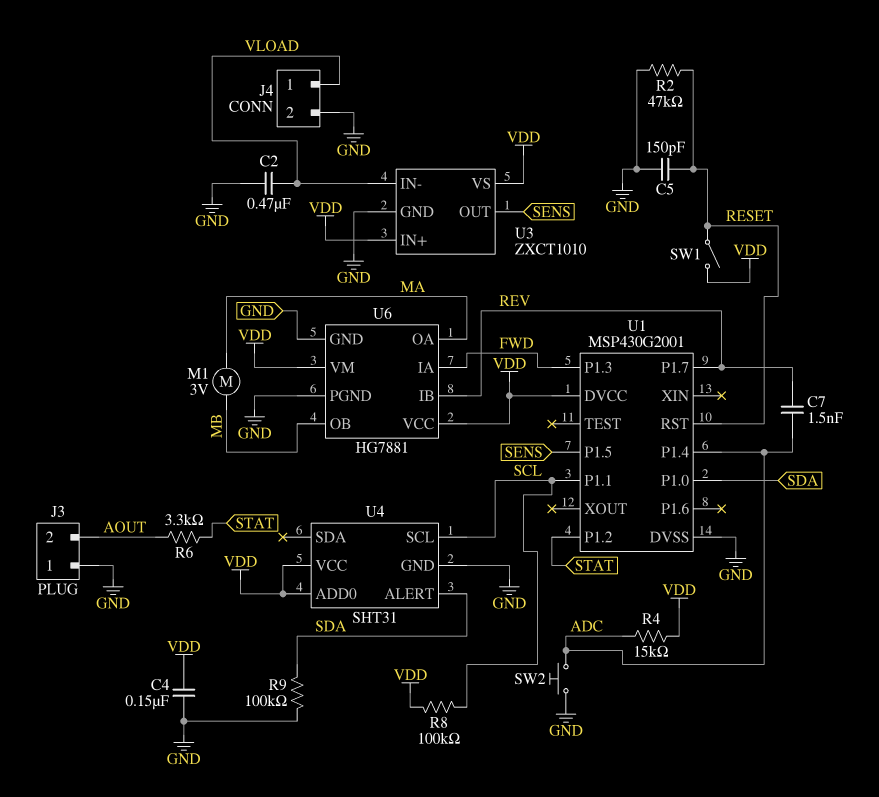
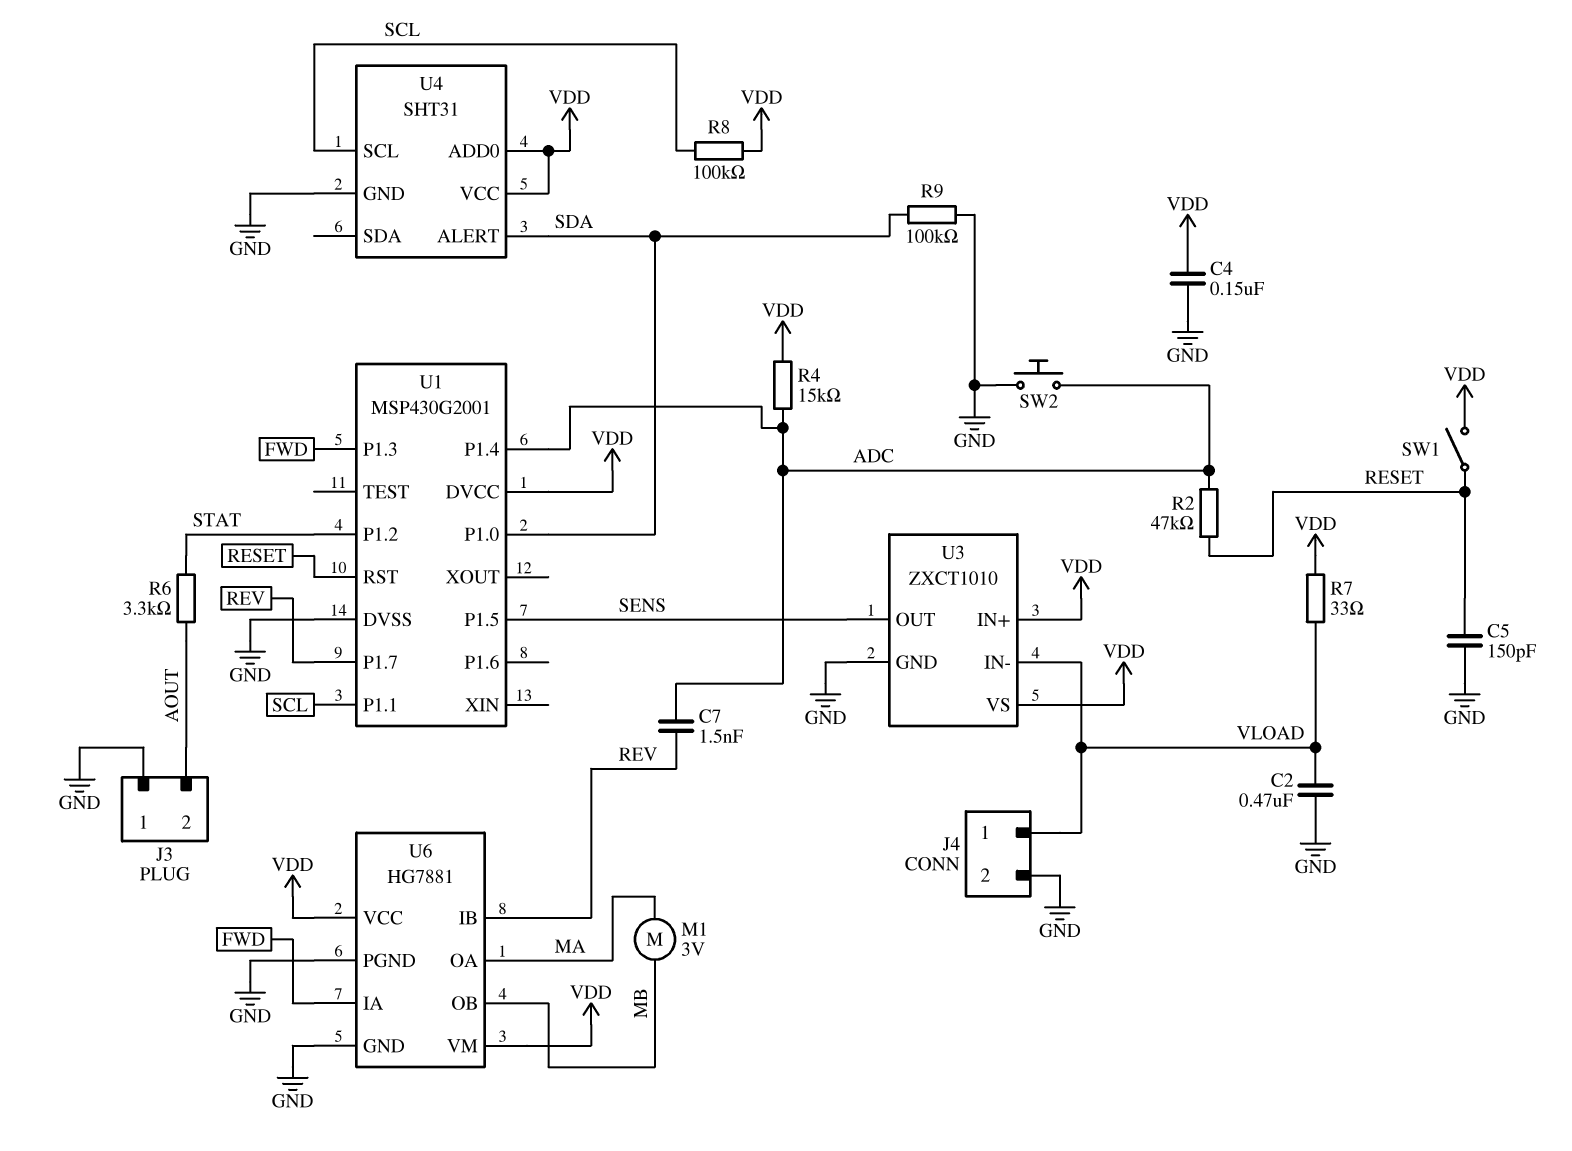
R2: 47k (GND, RESET) -> 47k (ADC, RESET)
R7: none -> 33 (VDD, VLOAD)

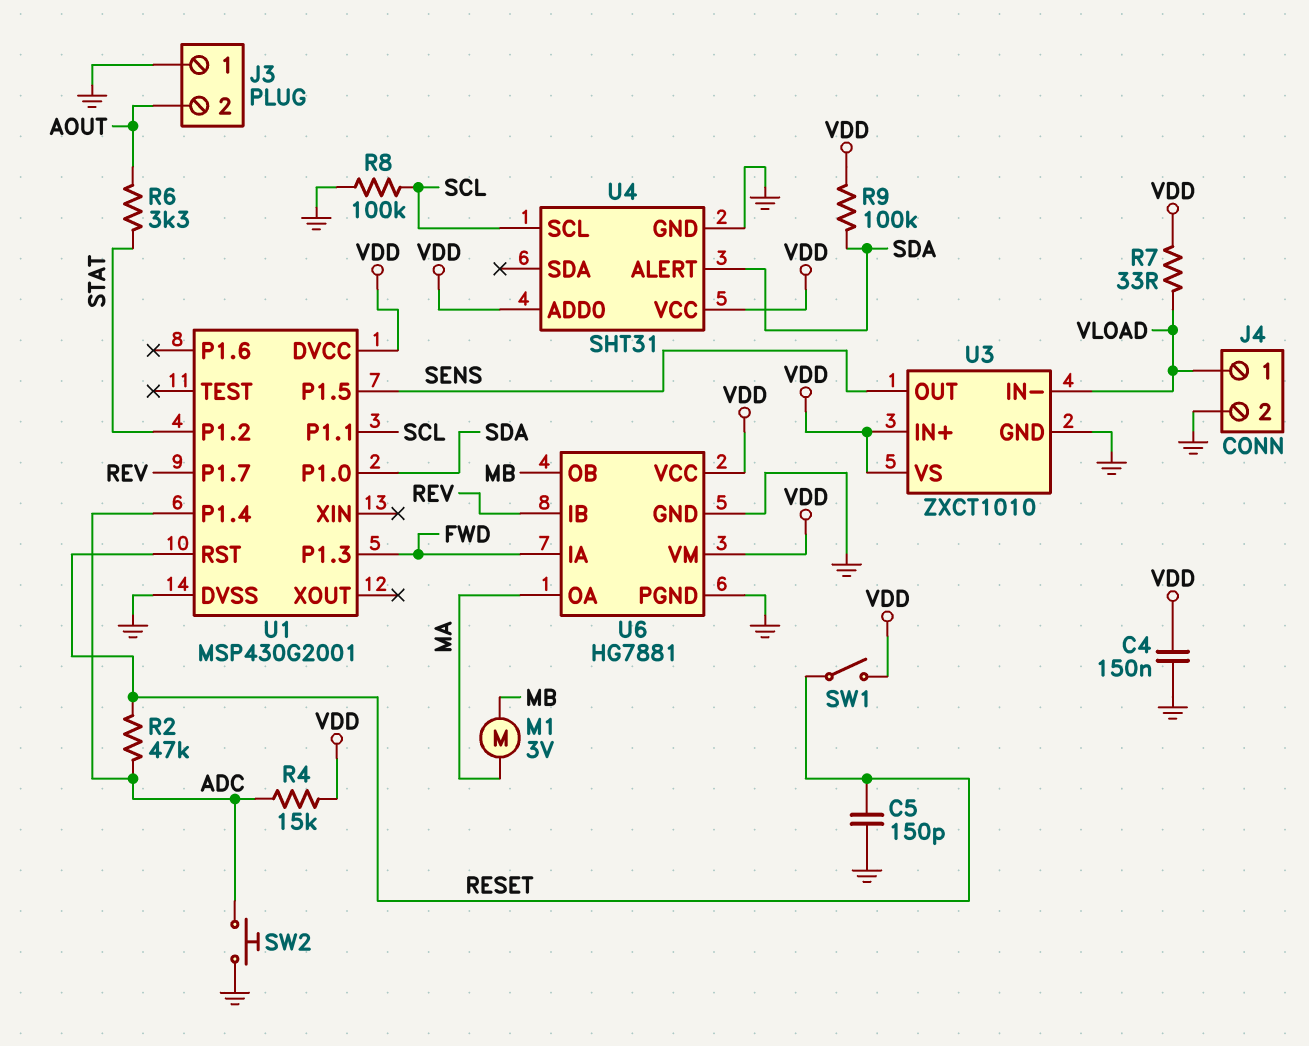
C2: 470nF (GND, VLOAD) -> none
C7: 1.5nF (ADC, REV) -> none
R8: 100k (SCL, VDD) -> 100k (GND, SCL)
R9: 100k (GND, SDA) -> 100k (SDA, VDD)

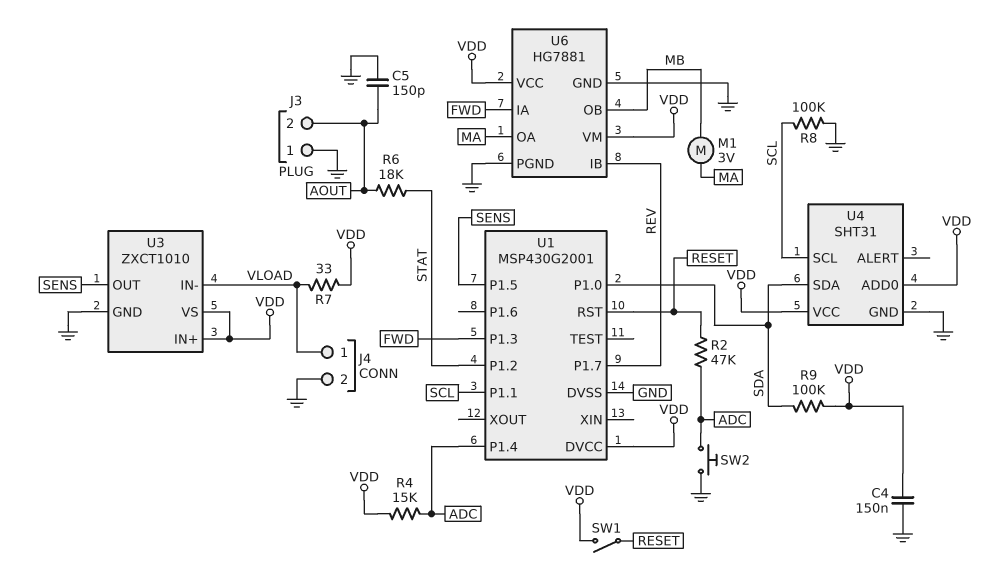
C5: 150pF (GND, RESET) -> 150pF (AOUT, GND)
R6: 3.3k (AOUT, STAT) -> 18k (AOUT, STAT)
U4 pin ALERT: SDA -> none
U4 pin SDA: none -> SDA

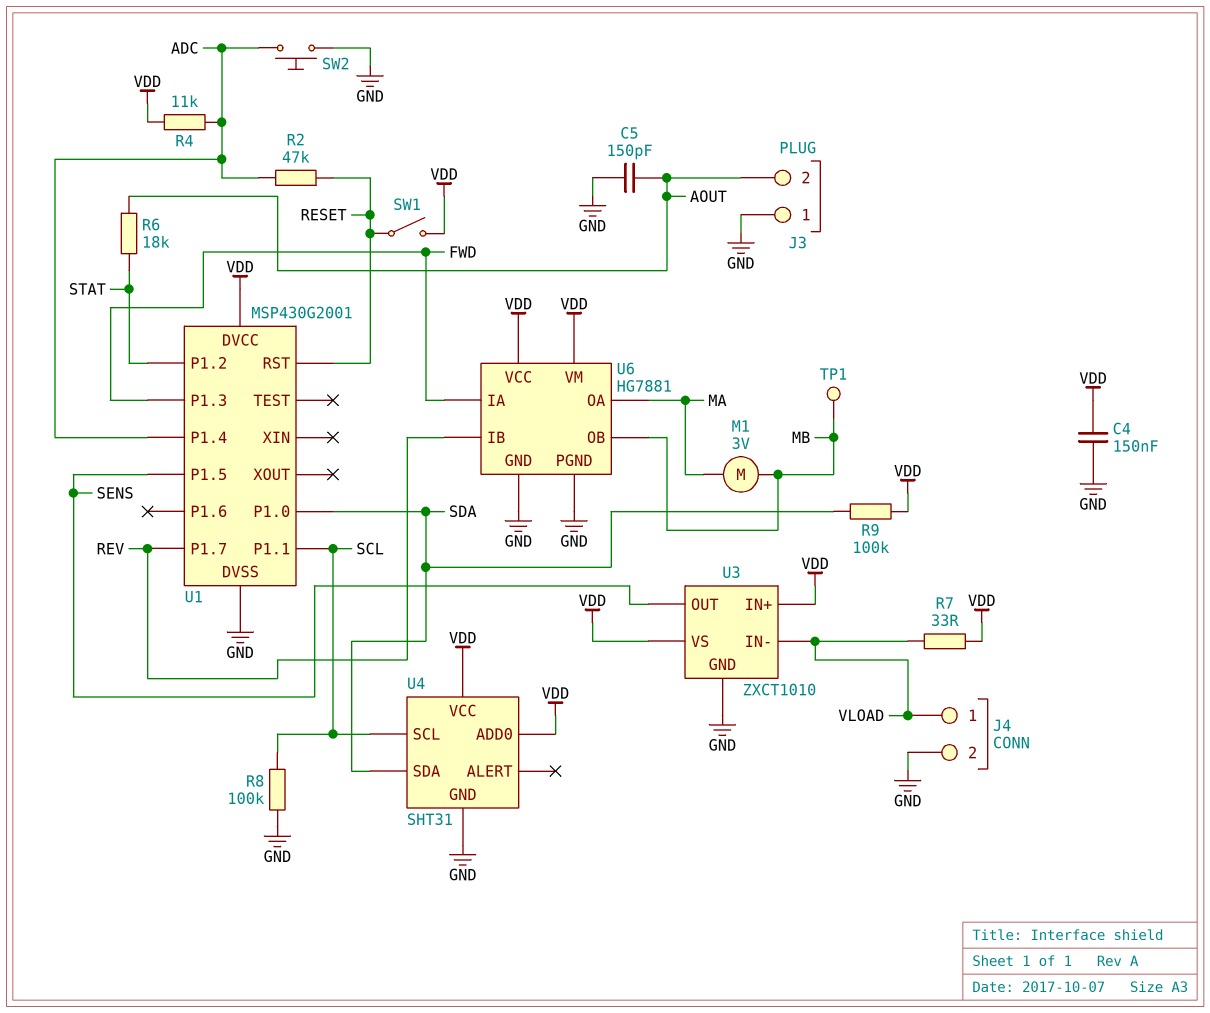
R4: 15k (ADC, VDD) -> 11k (ADC, VDD)
TP1: none -> test point (MB)

